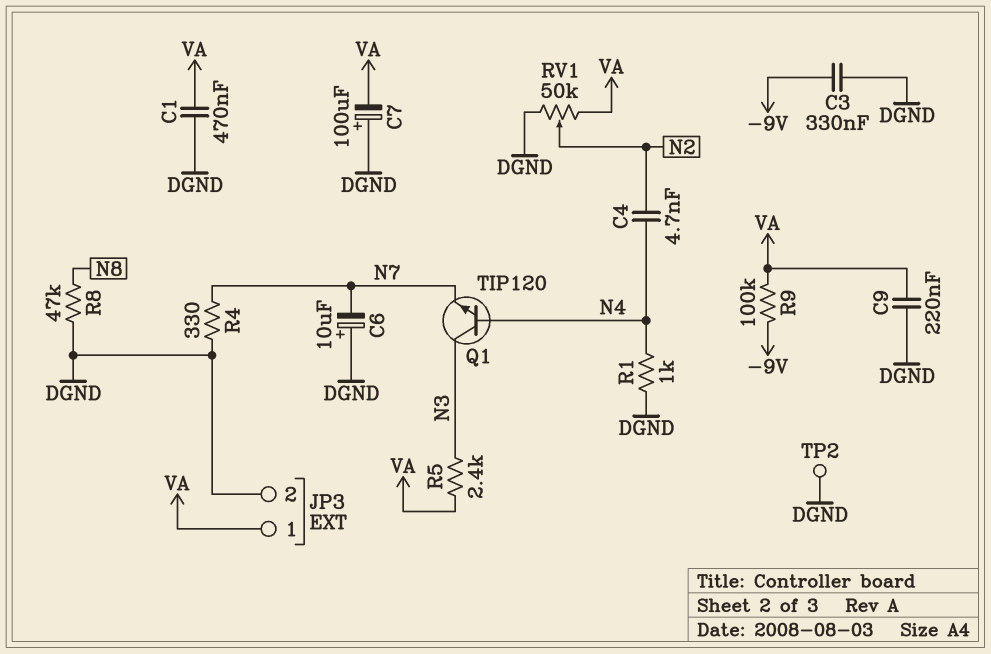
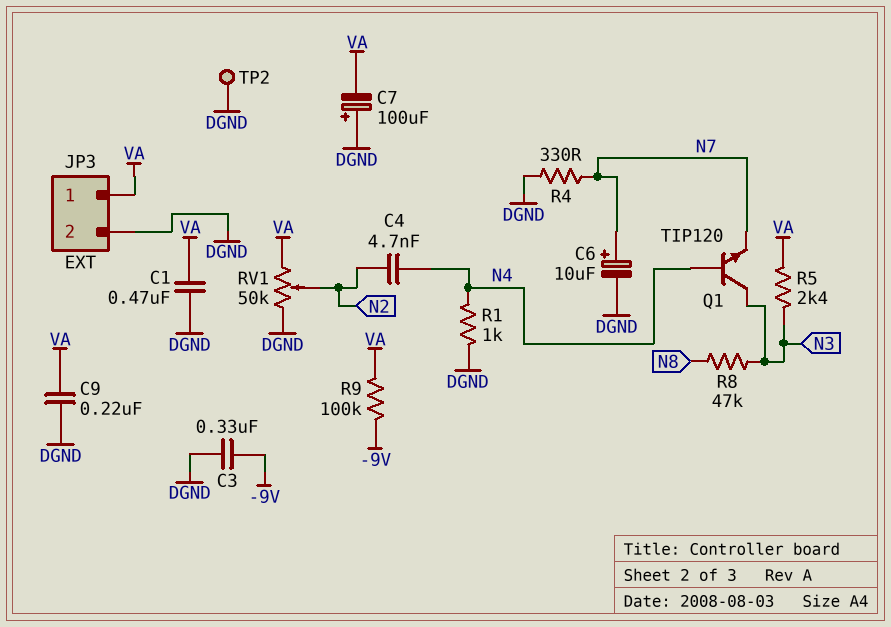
C6: 10uF (plus DGND, minus N7) -> 10uF (plus N7, minus DGND)
R8: 47k (DGND, N8) -> 47k (N3, N8)

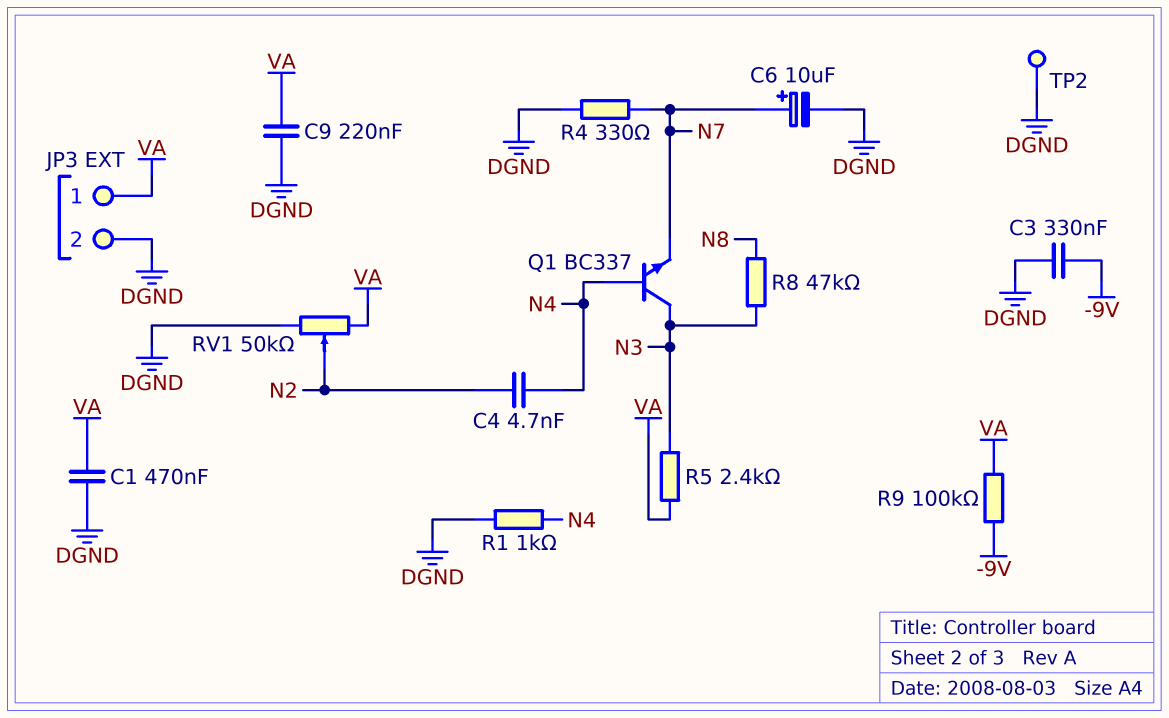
C7: 100uF (plus DGND, minus VA) -> none
Q1: NPN TIP120 (B N4, C N3, E N7) -> NPN BC337 (B N4, C N3, E N7)

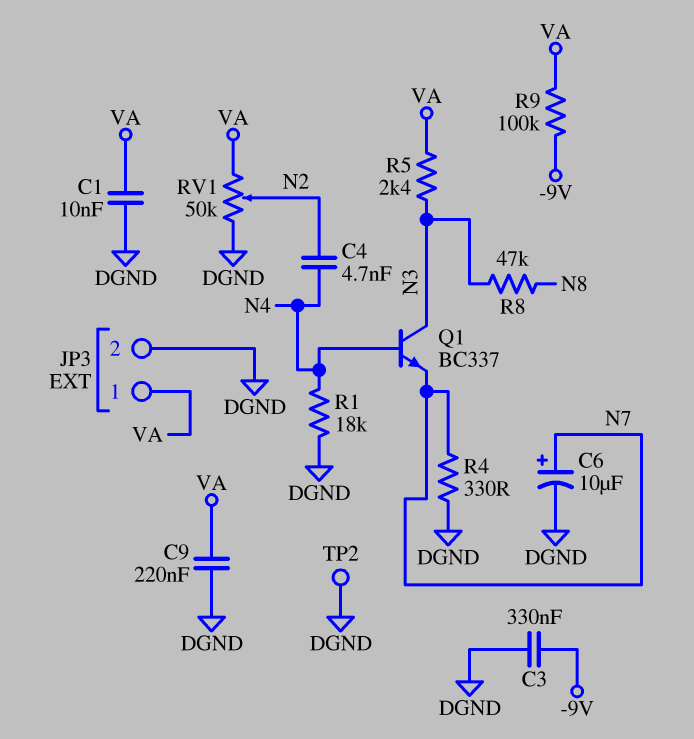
C1: 470nF (DGND, VA) -> 10nF (DGND, VA)
R1: 1k (DGND, N4) -> 18k (DGND, N4)

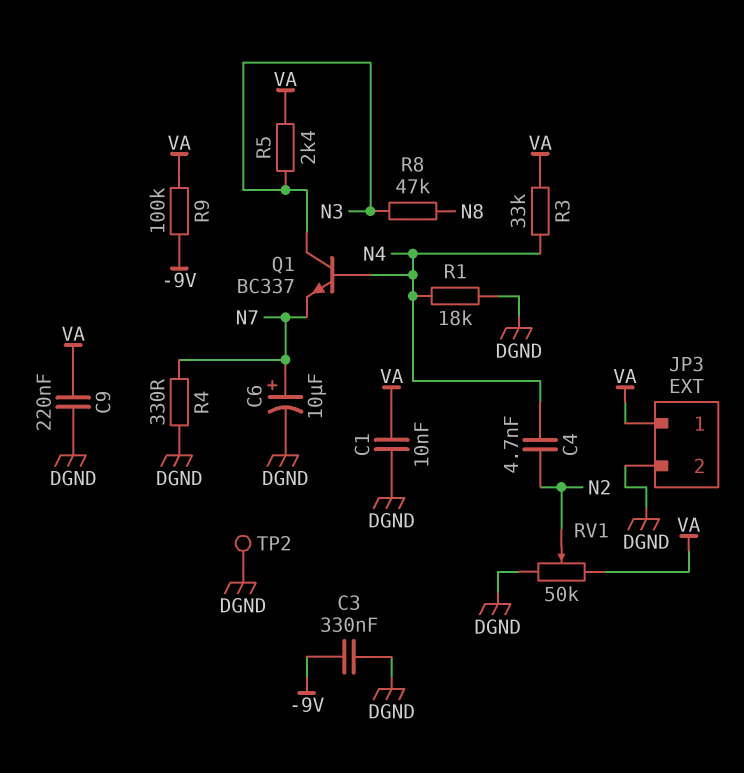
R3: none -> 33k (N4, VA)

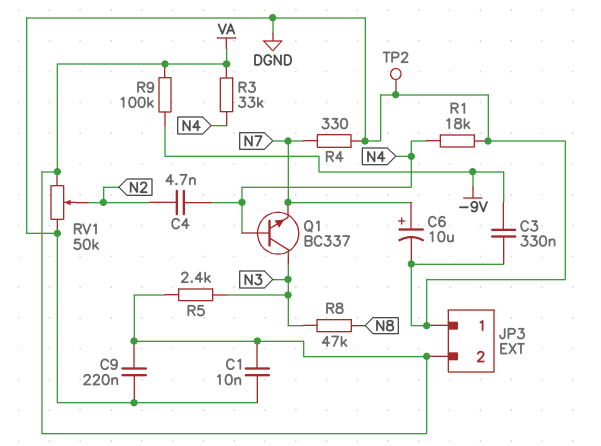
JP3 pin 1: VA -> DGND
JP3 pin 2: DGND -> VA

